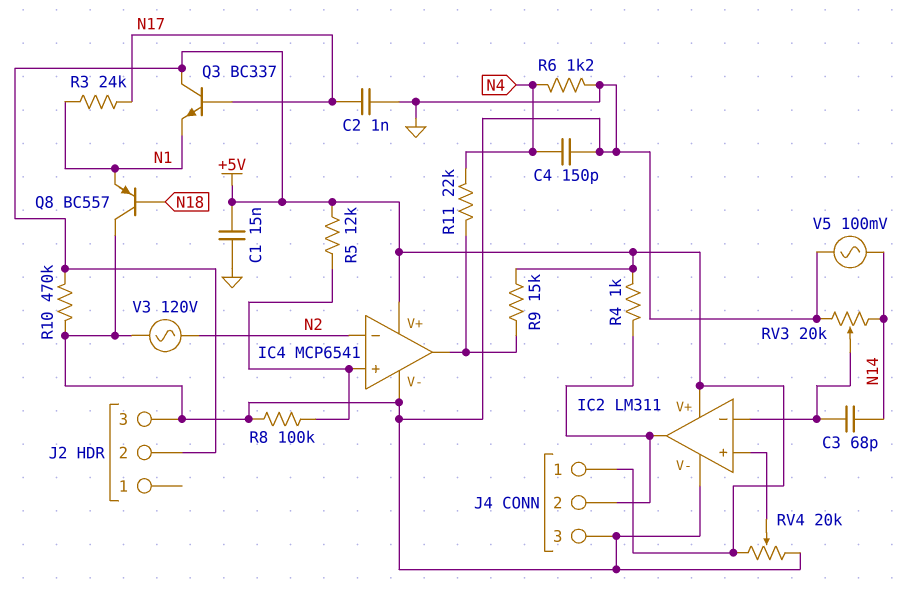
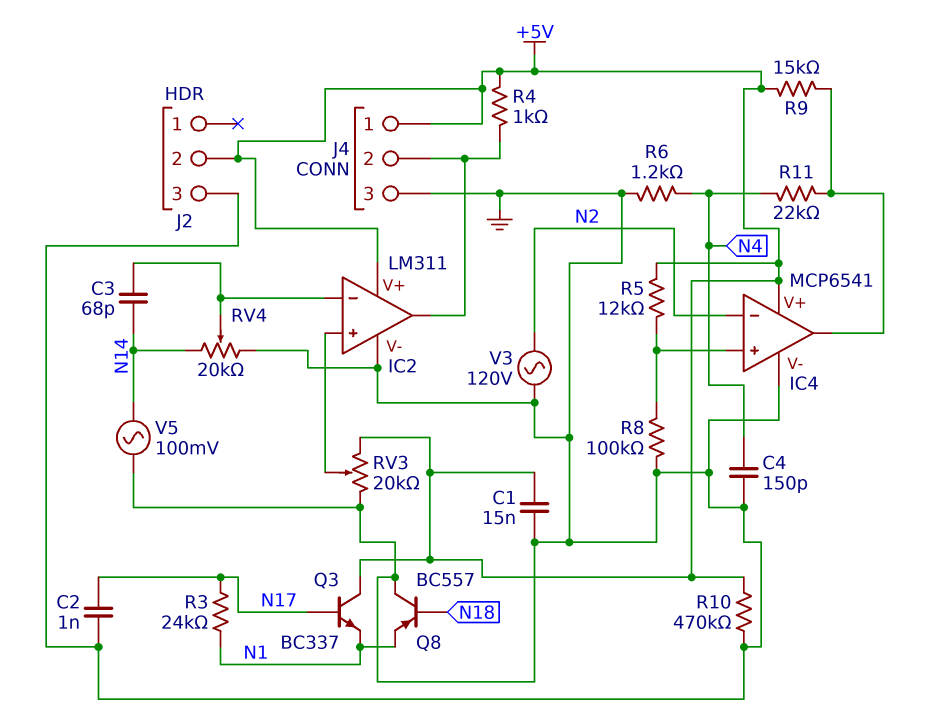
RV3: 20k (GND, N14, wiper IC2/in-) -> 20k (+5V, GND, wiper IC2/in+)
RV4: 20k (+5V, GND, wiper IC2/in+) -> 20k (GND, N14, wiper IC2/in-)

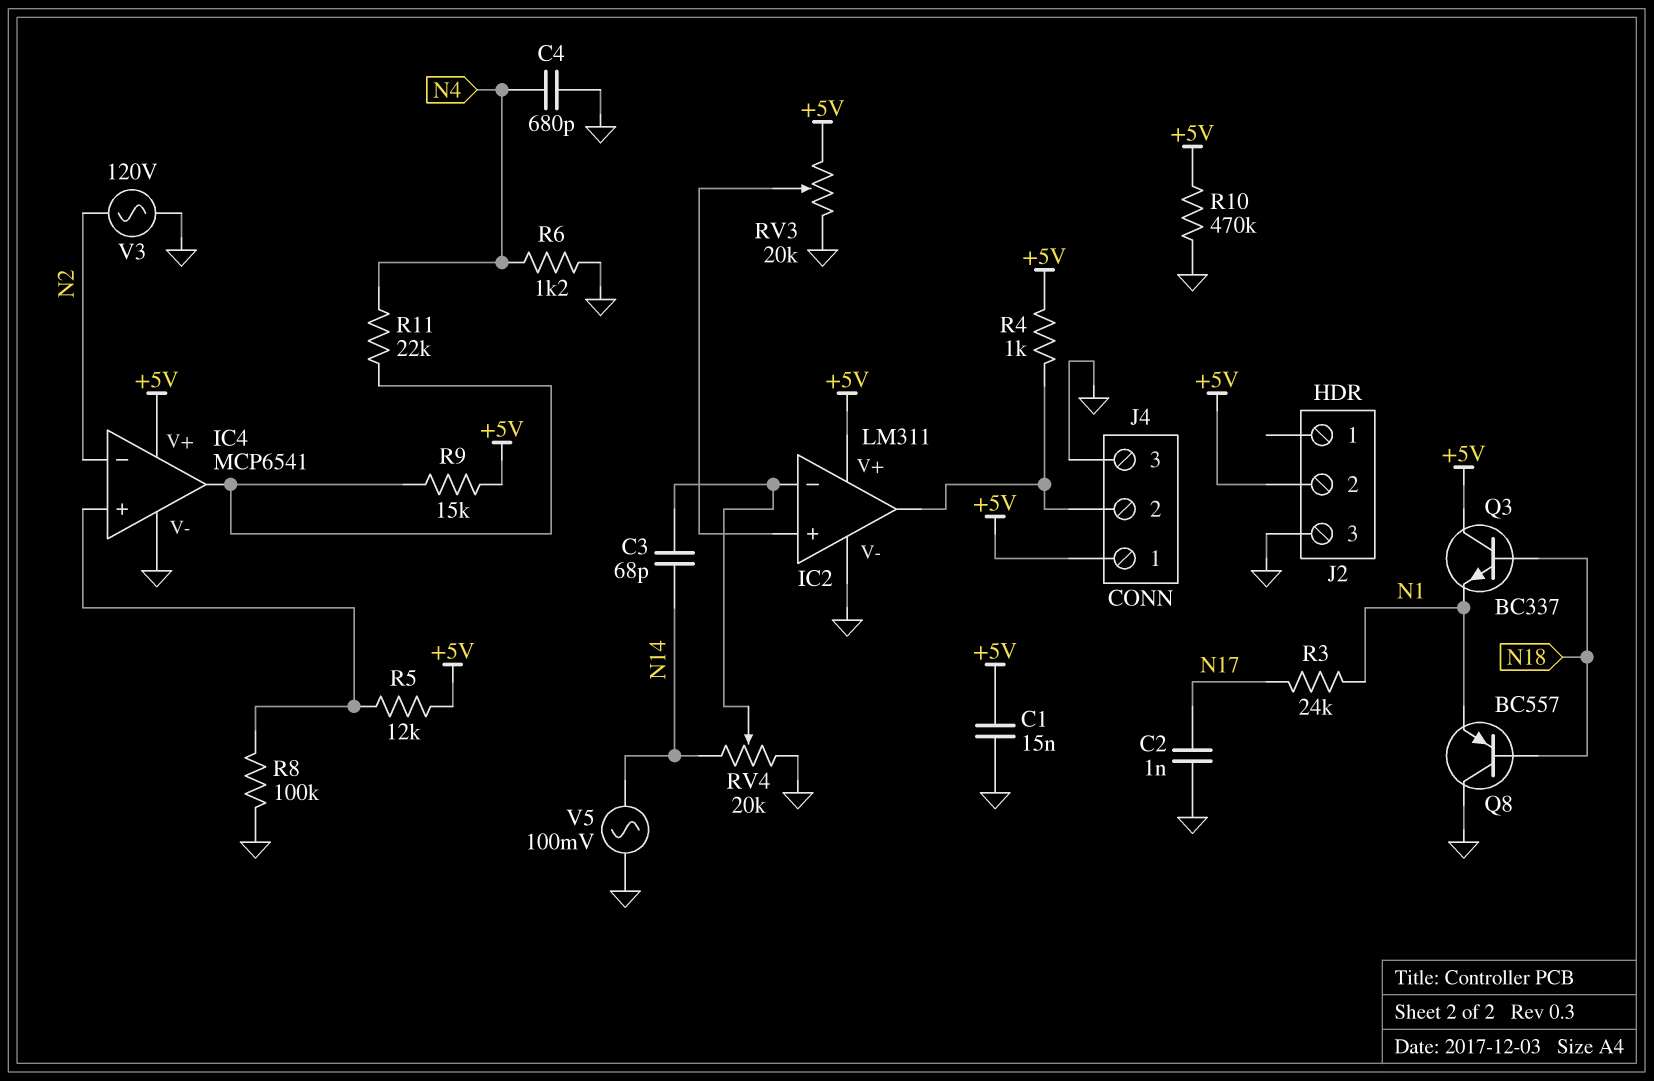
C4: 150pF (GND, N4) -> 680pF (GND, N4)
Q3: NPN BC337 (B N17, C +5V, E N1) -> NPN BC337 (B N18, C +5V, E N1)

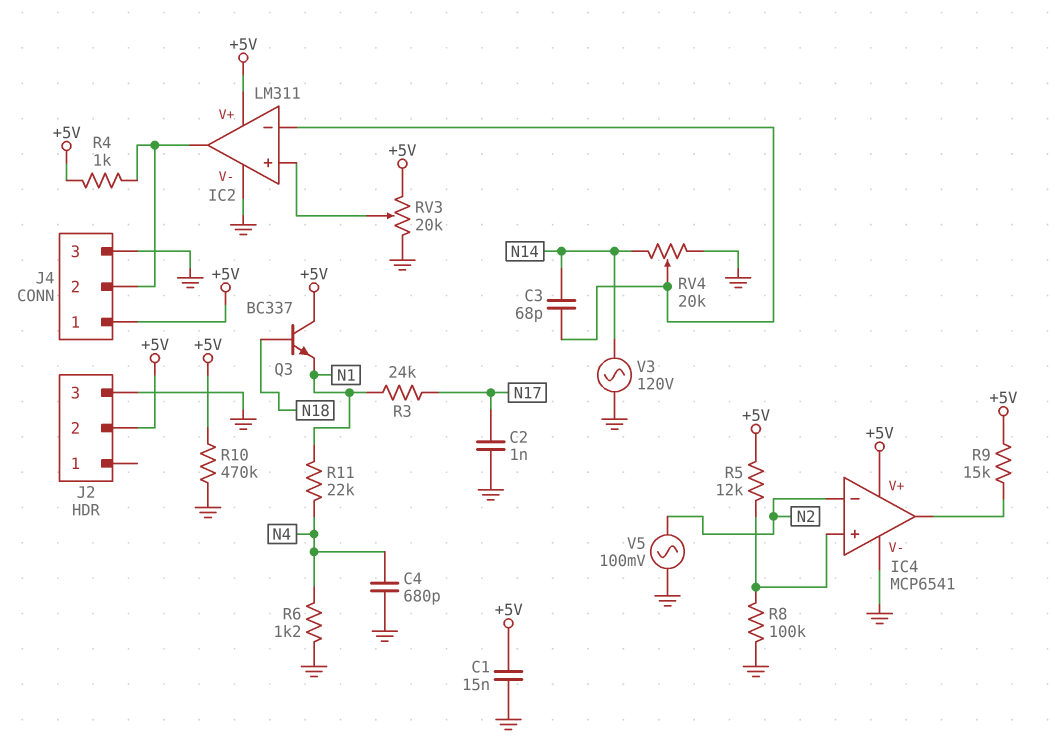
Q8: PNP BC557 (B N18, C GND, E N1) -> none
R11: 22k (IC4/out, N4) -> 22k (N1, N4)
V3: AC 120V (GND, N2) -> AC 120V (GND, N14)
V5: AC 100mV (GND, N14) -> AC 100mV (GND, N2)

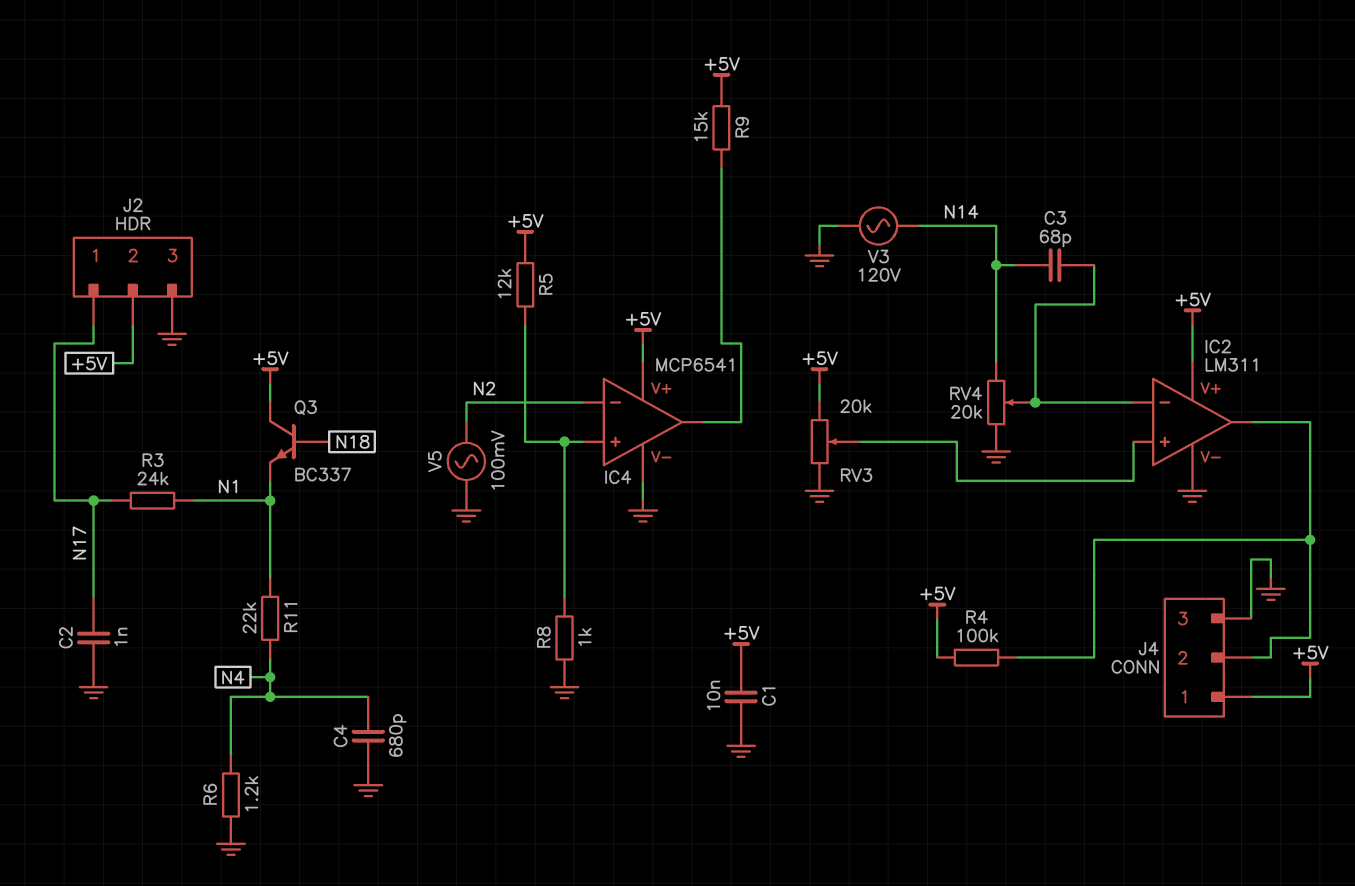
C1: 15nF (+5V, GND) -> 10nF (+5V, GND)
J2 pin 1: none -> N17
R4: 1k (+5V, IC2/out) -> 100k (+5V, IC2/out)
R8: 100k (GND, IC4/in+) -> 1k (GND, IC4/in+)
R10: 470k (+5V, GND) -> none

